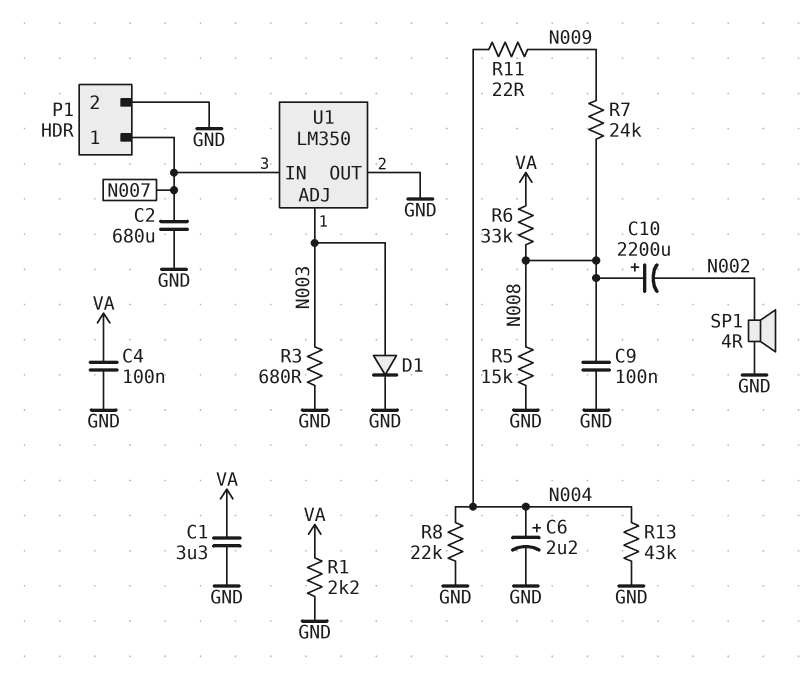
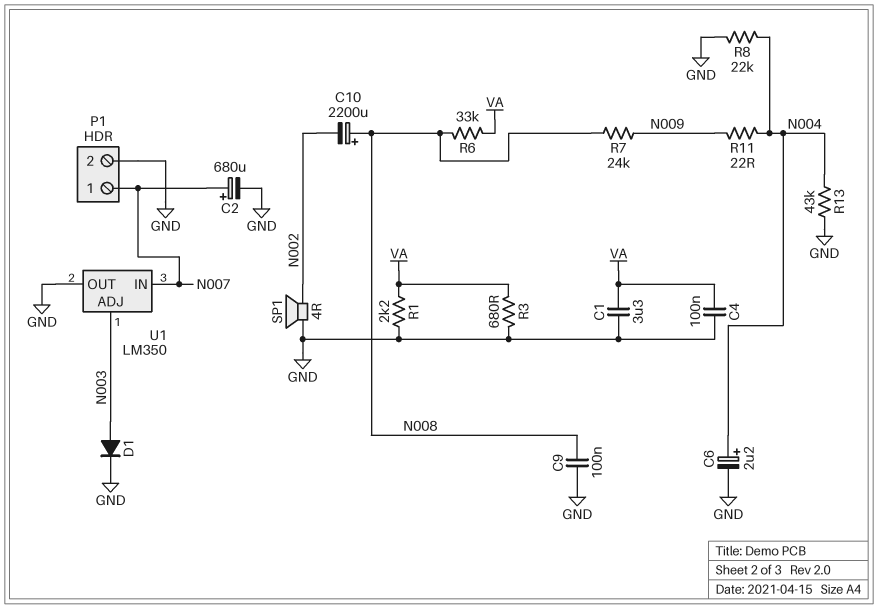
C2: 680uF (GND, N007) -> 680uF (plus N007, minus GND)
R3: 680 (GND, N003) -> 680 (GND, VA)
R5: 15k (GND, N008) -> none

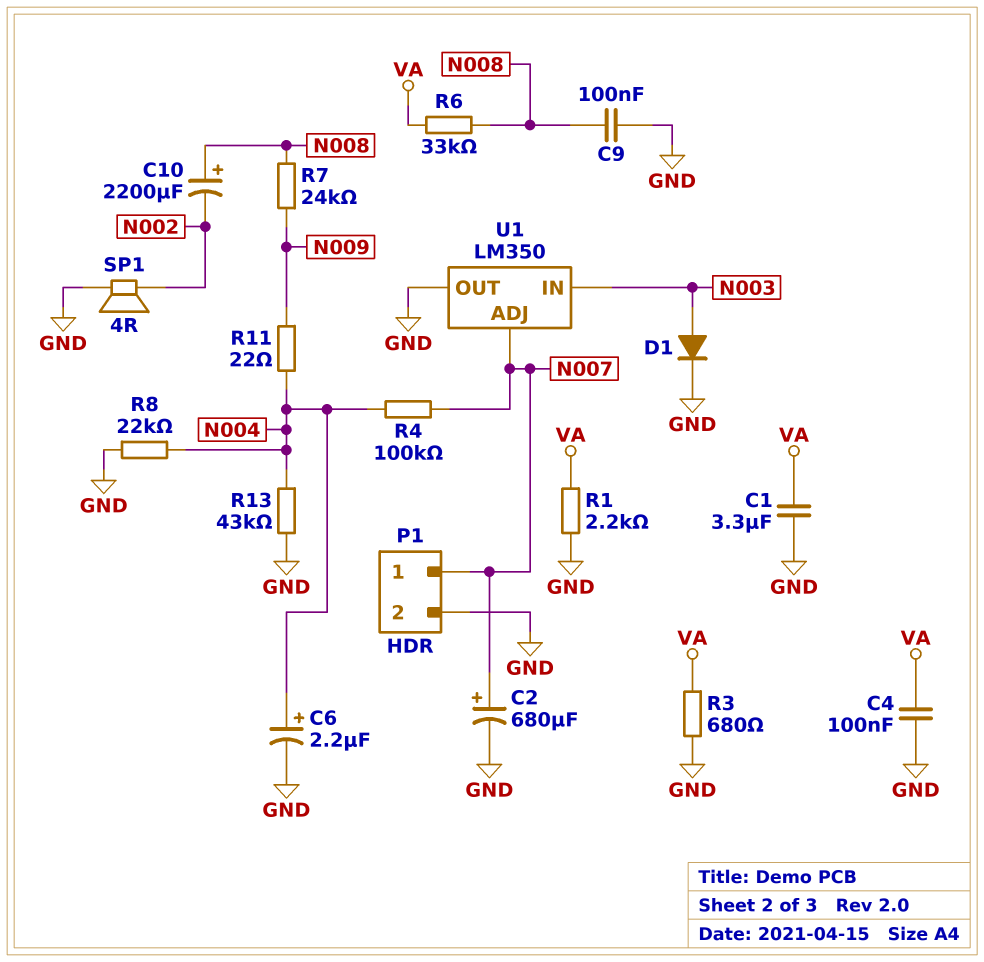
R4: none -> 100k (N004, N007)
U1 pin ADJ: N003 -> N007
U1 pin IN: N007 -> N003

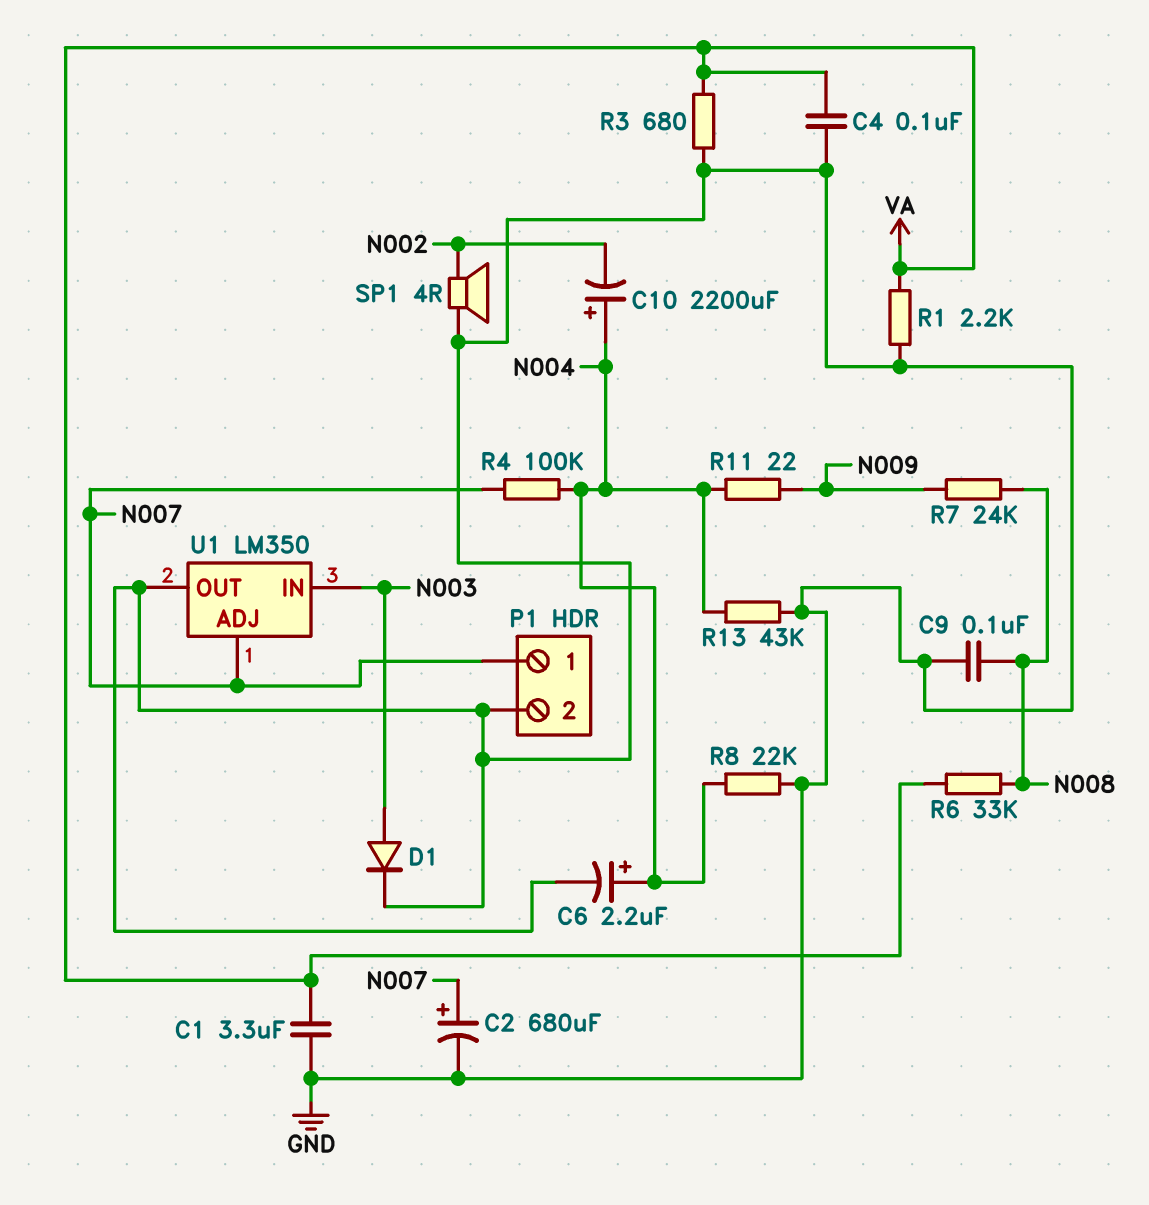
C10: 2200uF (plus N008, minus N002) -> 2200uF (plus N004, minus N002)

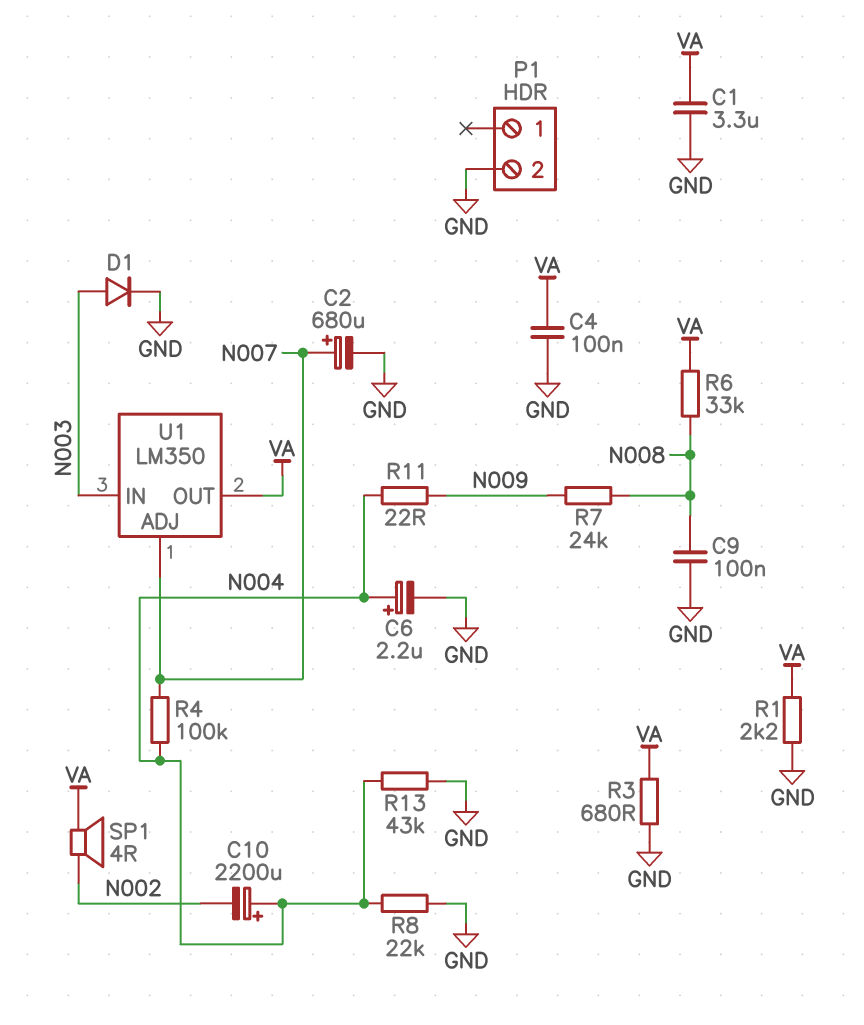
P1 pin 1: N007 -> none
SP1: speaker 4R (GND, N002) -> speaker 4R (N002, VA)
U1 pin OUT: GND -> VA

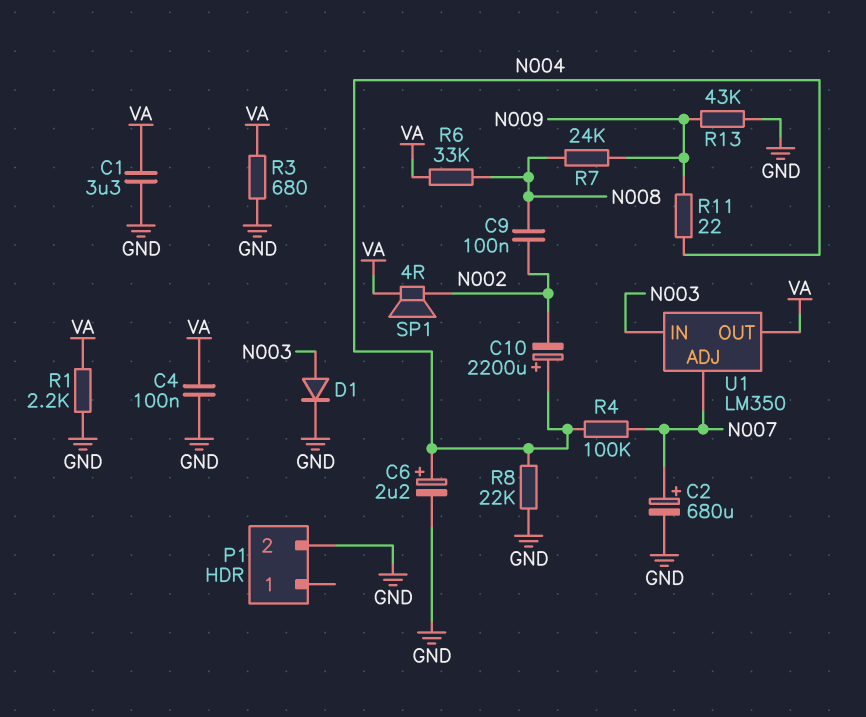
C9: 100nF (GND, N008) -> 100nF (N002, N008)
R13: 43k (GND, N004) -> 43k (GND, N009)

